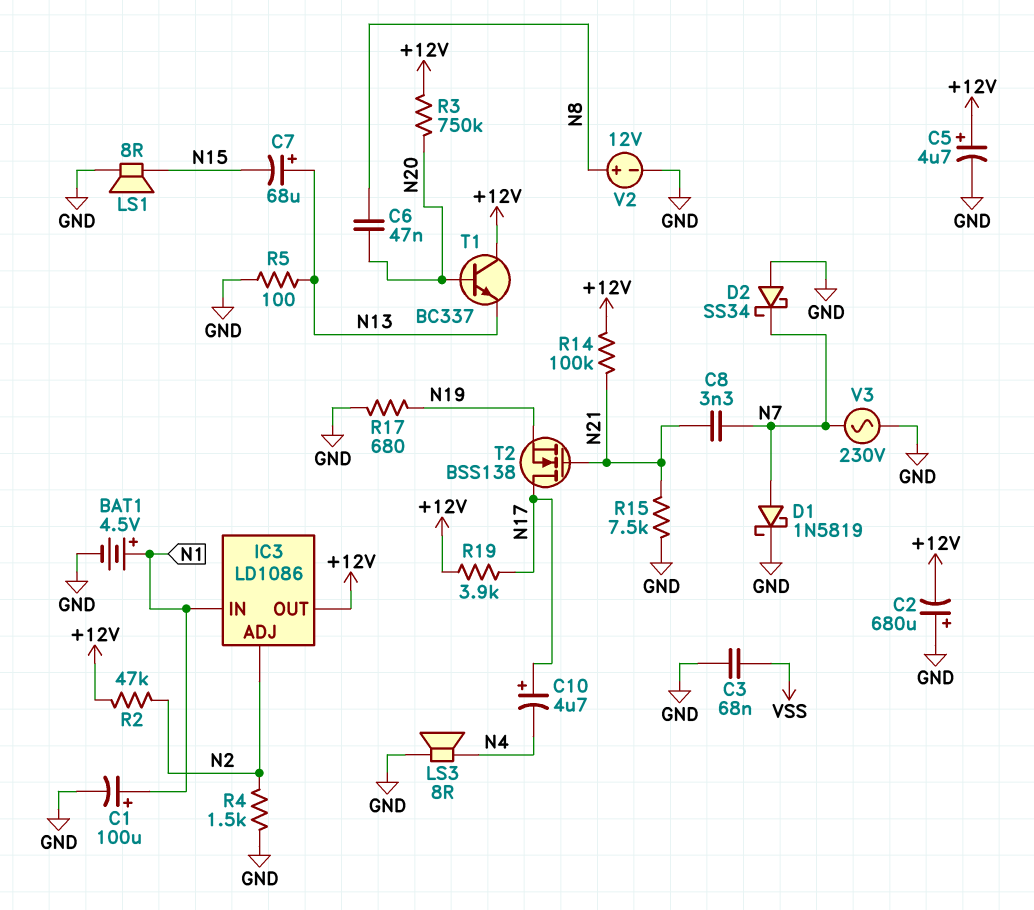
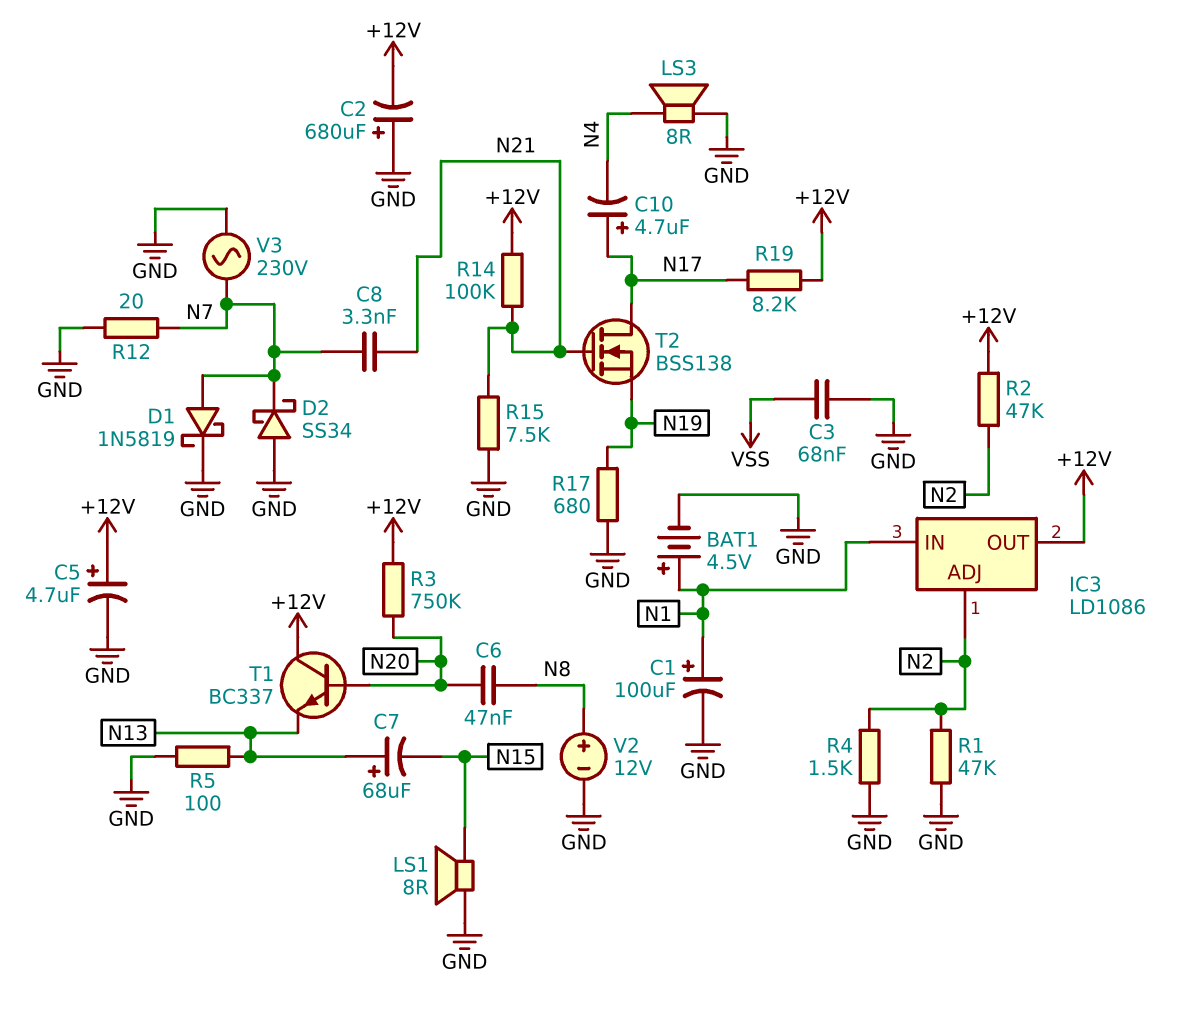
R1: none -> 47k (GND, N2)
R12: none -> 20 (GND, N7)
R19: 3.9k (+12V, N17) -> 8.2k (+12V, N17)

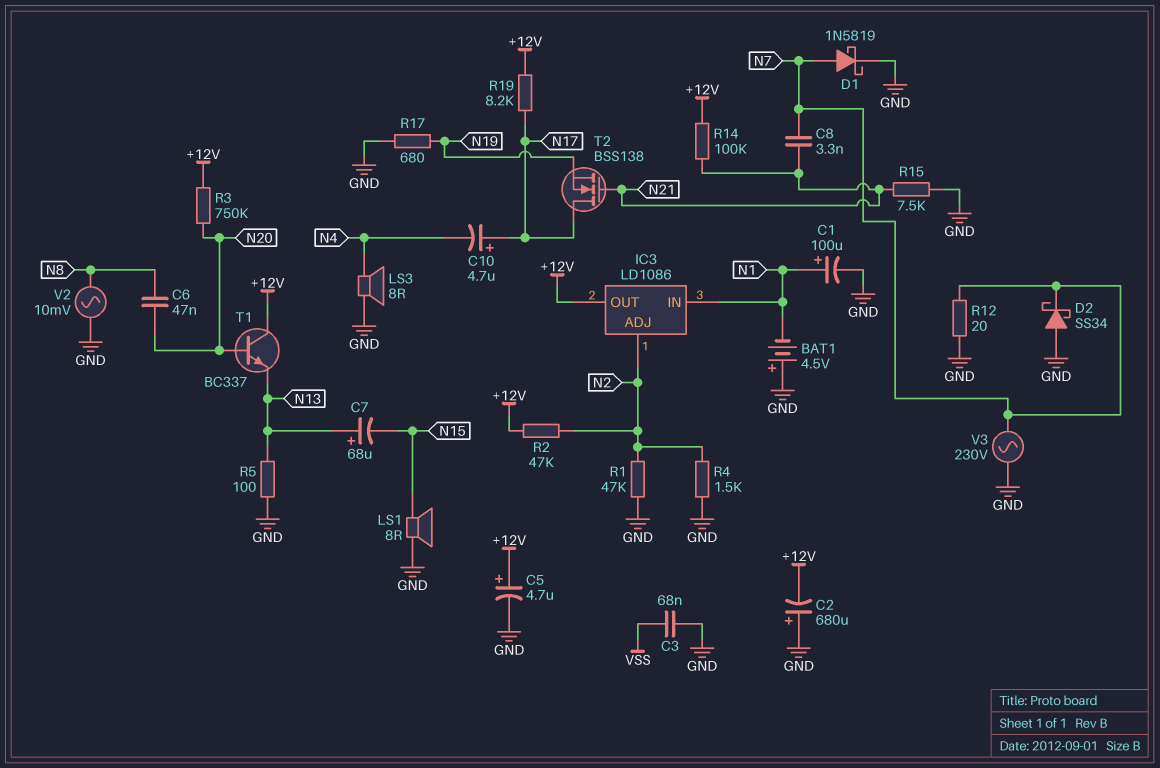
BAT1: 4.5V (plus N1, minus GND) -> 4.5V (plus GND, minus N1)
V2: 12V (plus N8, minus GND) -> AC 10mV (GND, N8)

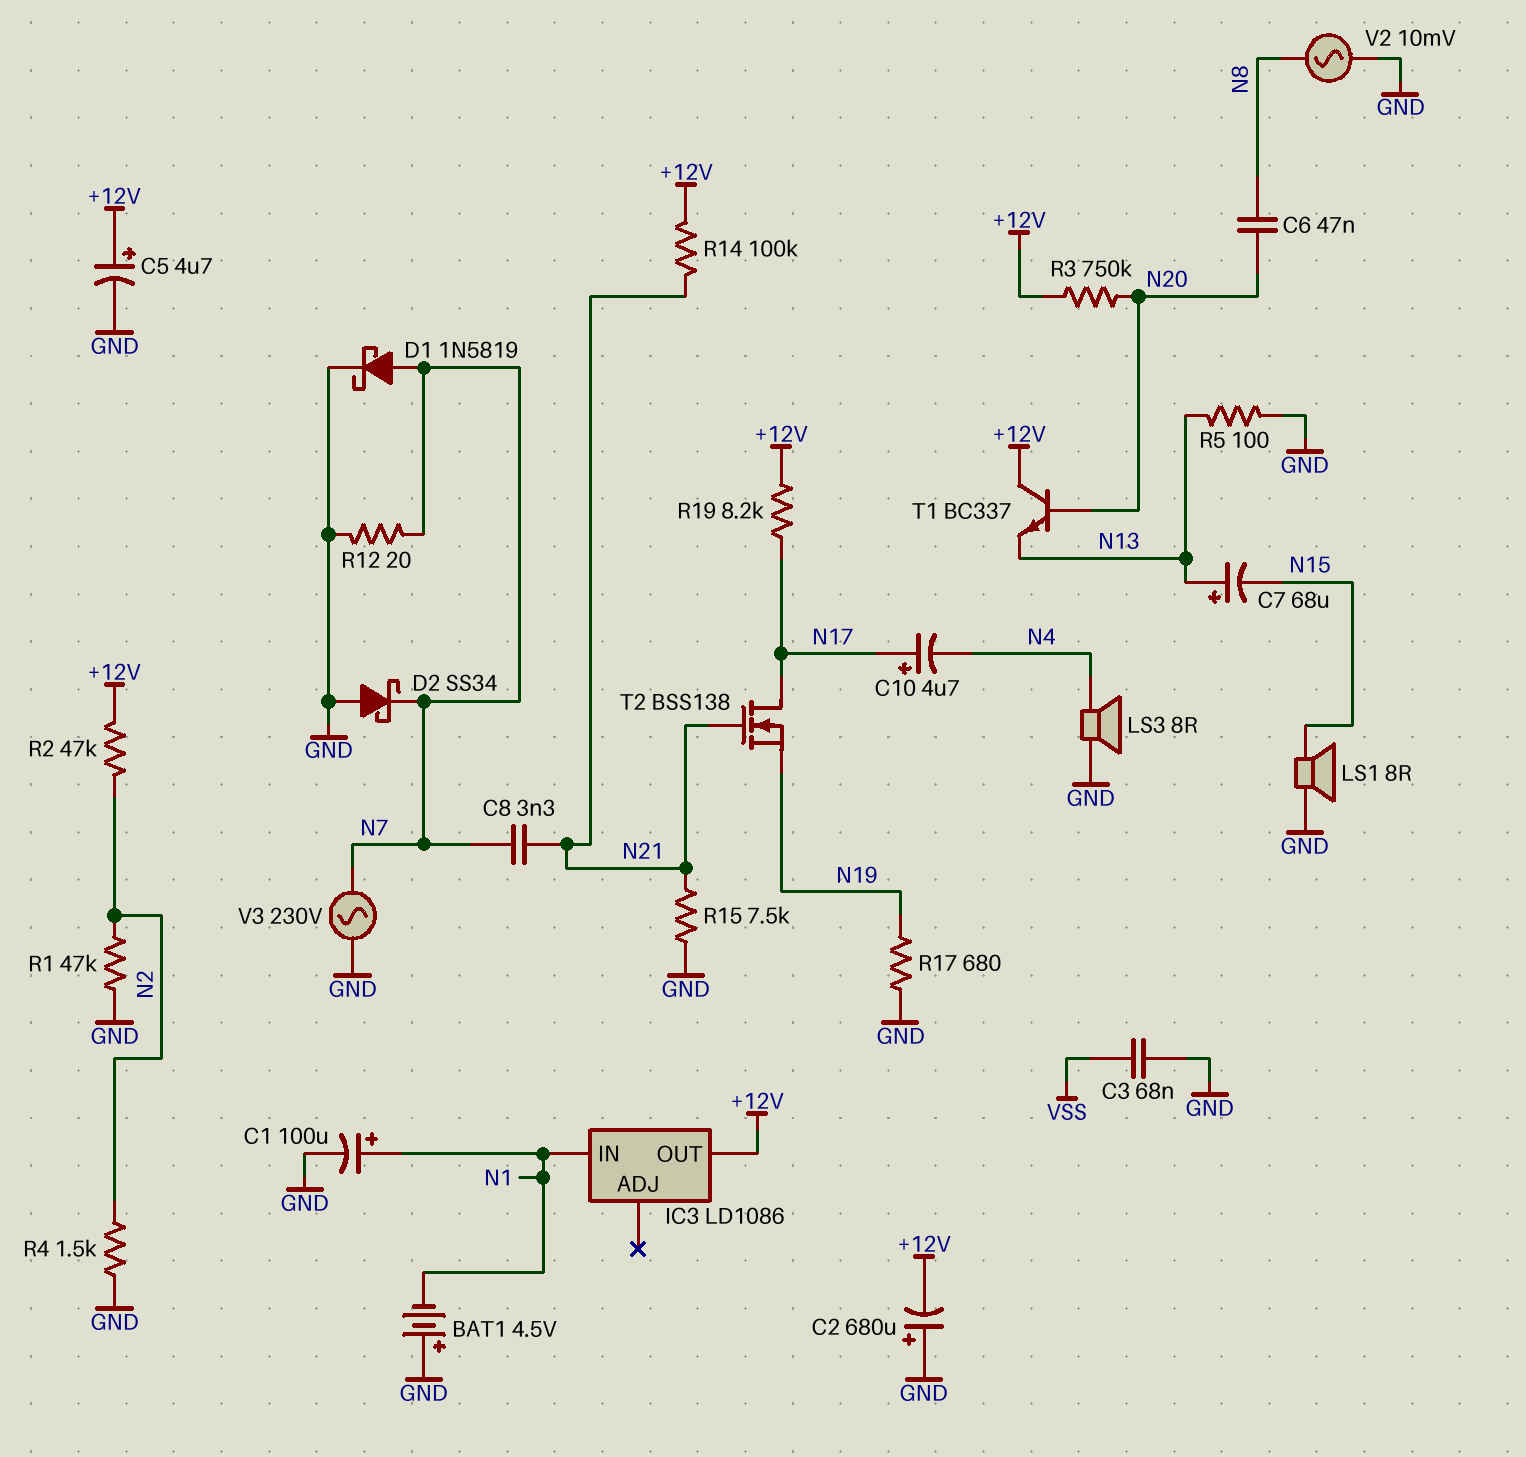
IC3 pin ADJ: N2 -> none

